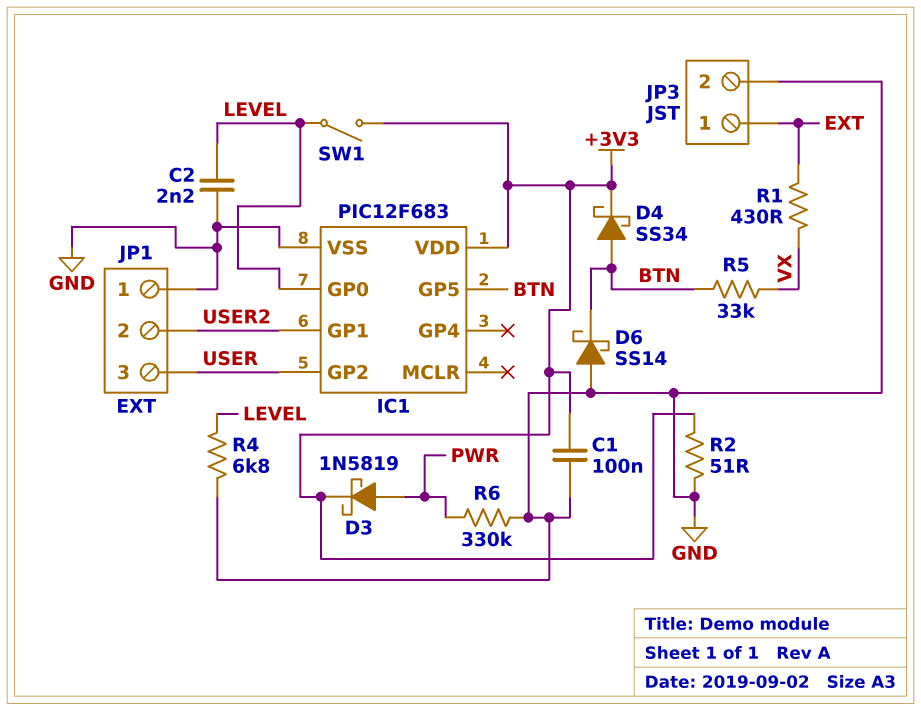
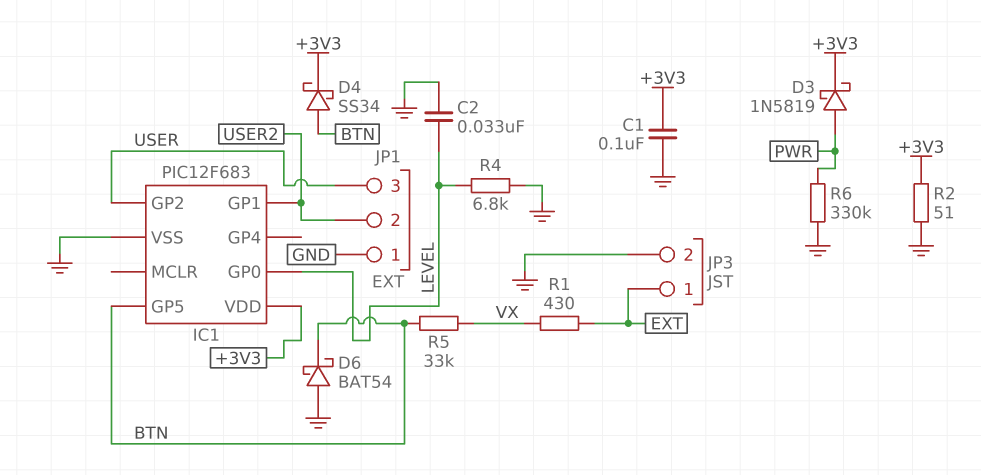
C2: 2.2nF (GND, LEVEL) -> 33nF (GND, LEVEL)
D6: schottky SS14 (A GND, K BTN) -> schottky BAT54 (A GND, K BTN)
SW1: switch (+3V3, LEVEL) -> none

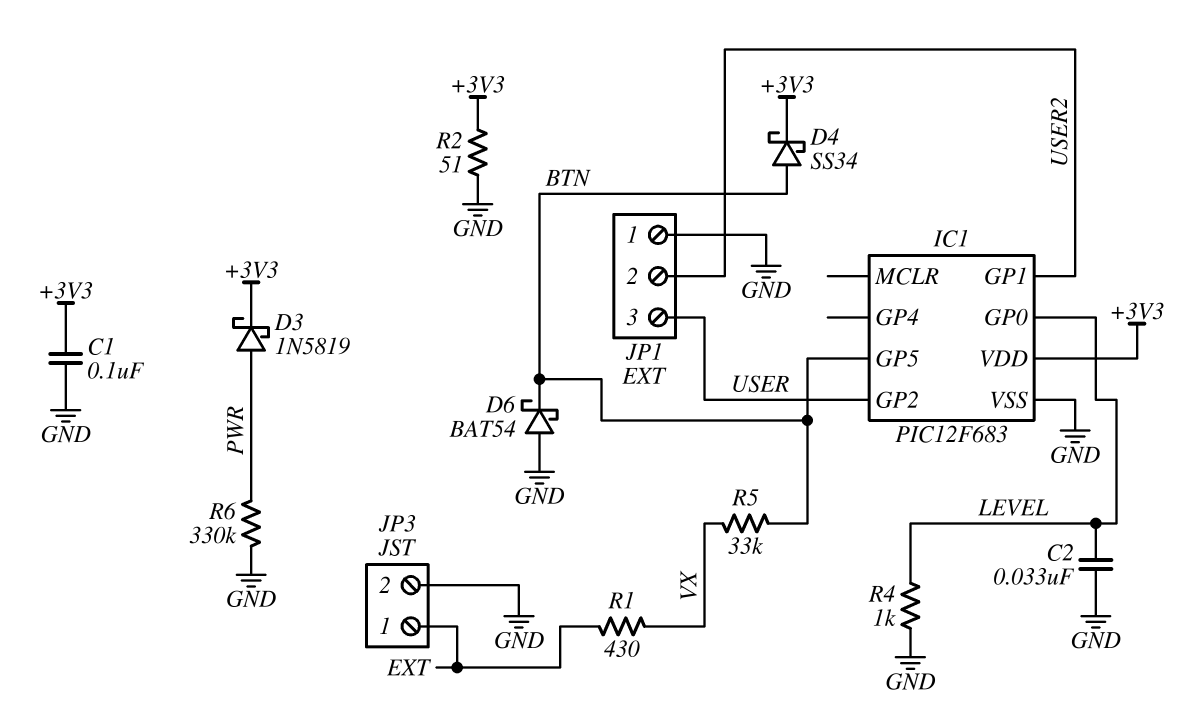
R4: 6.8k (GND, LEVEL) -> 1k (GND, LEVEL)

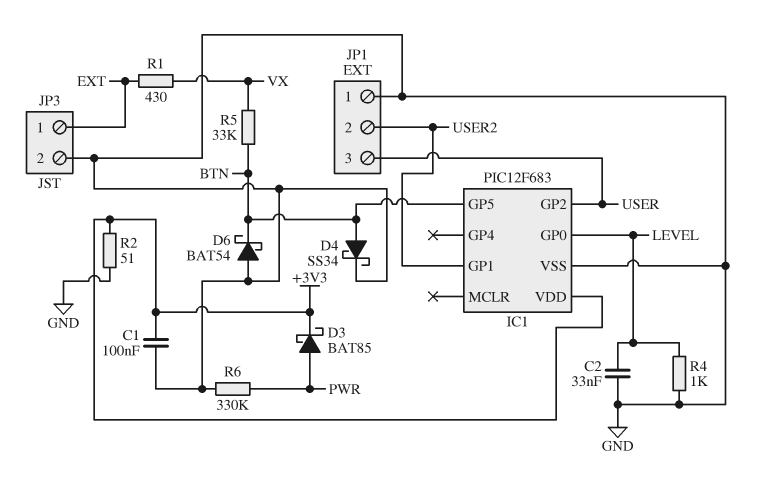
D3: schottky 1N5819 (A PWR, K +3V3) -> schottky BAT85 (A PWR, K +3V3)
D4: schottky SS34 (A BTN, K +3V3) -> schottky SS34 (A BTN, K GND)

